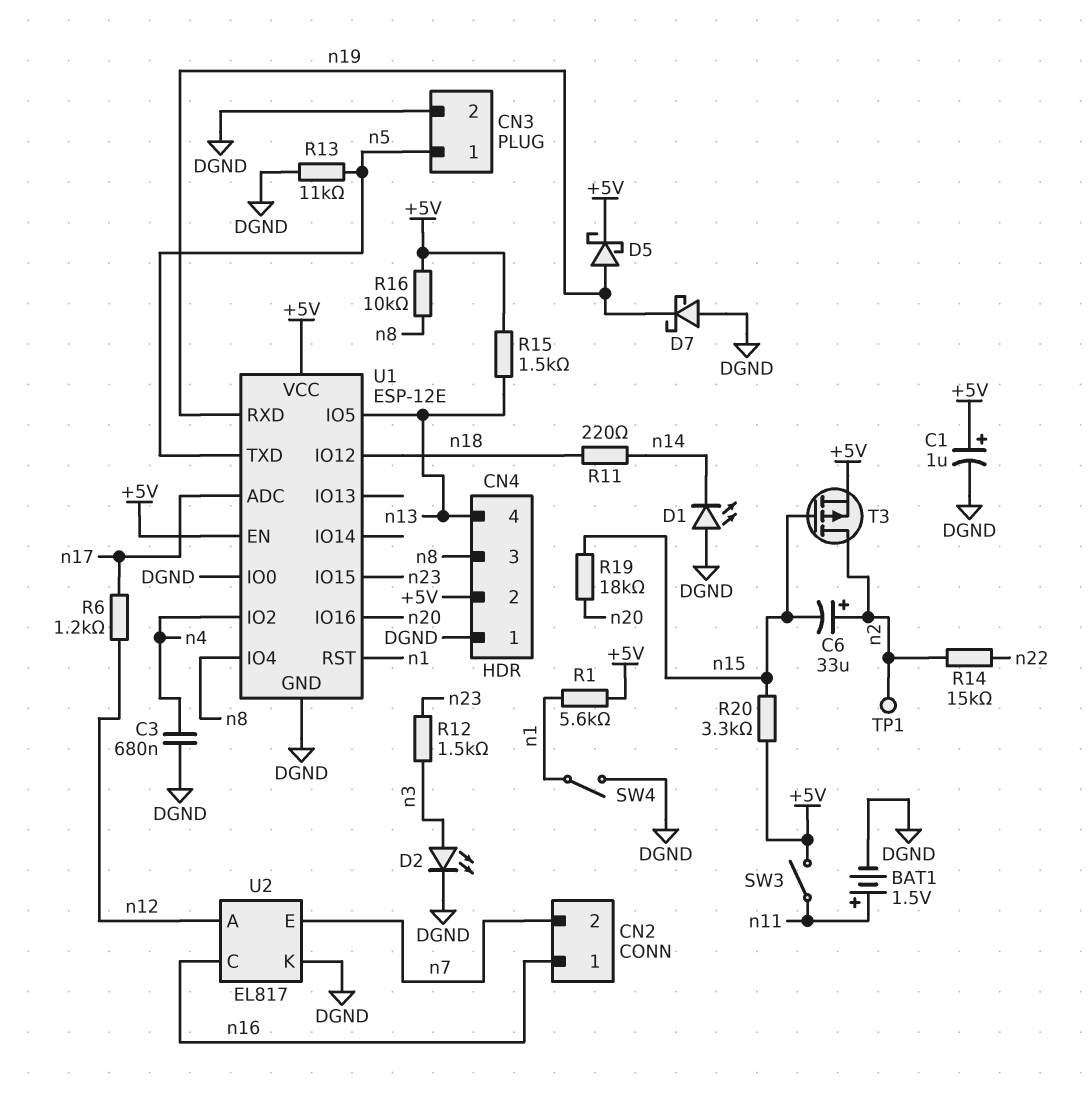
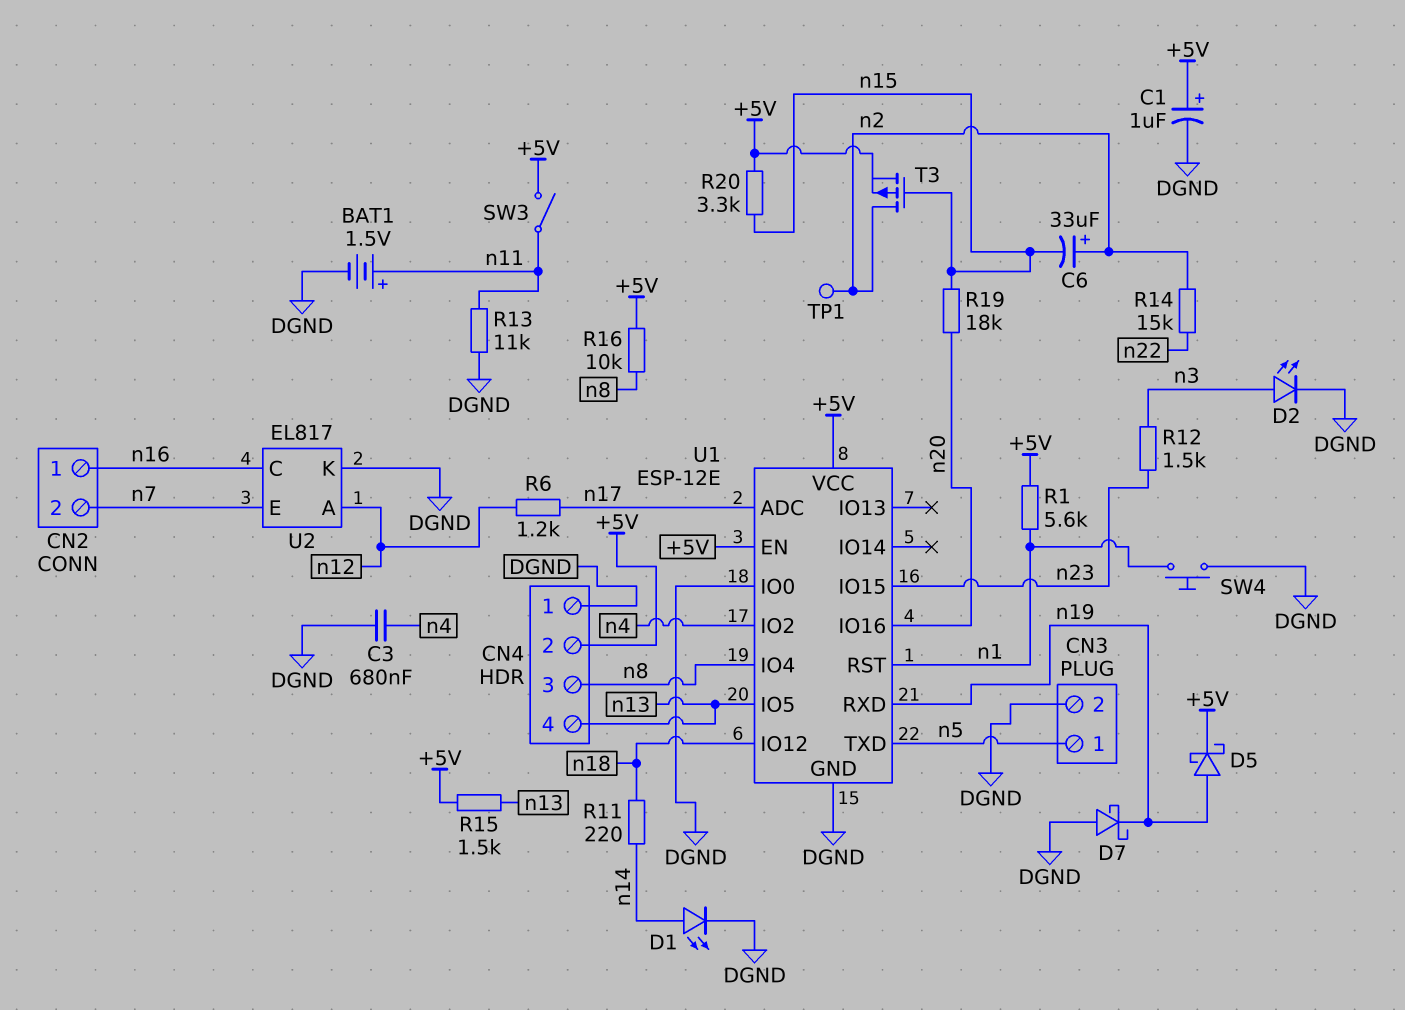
D1: LED (A DGND, K n14) -> LED (A n14, K DGND)
R13: 11k (DGND, n5) -> 11k (DGND, n11)
SW4: switch (DGND, n1) -> button (DGND, n1)

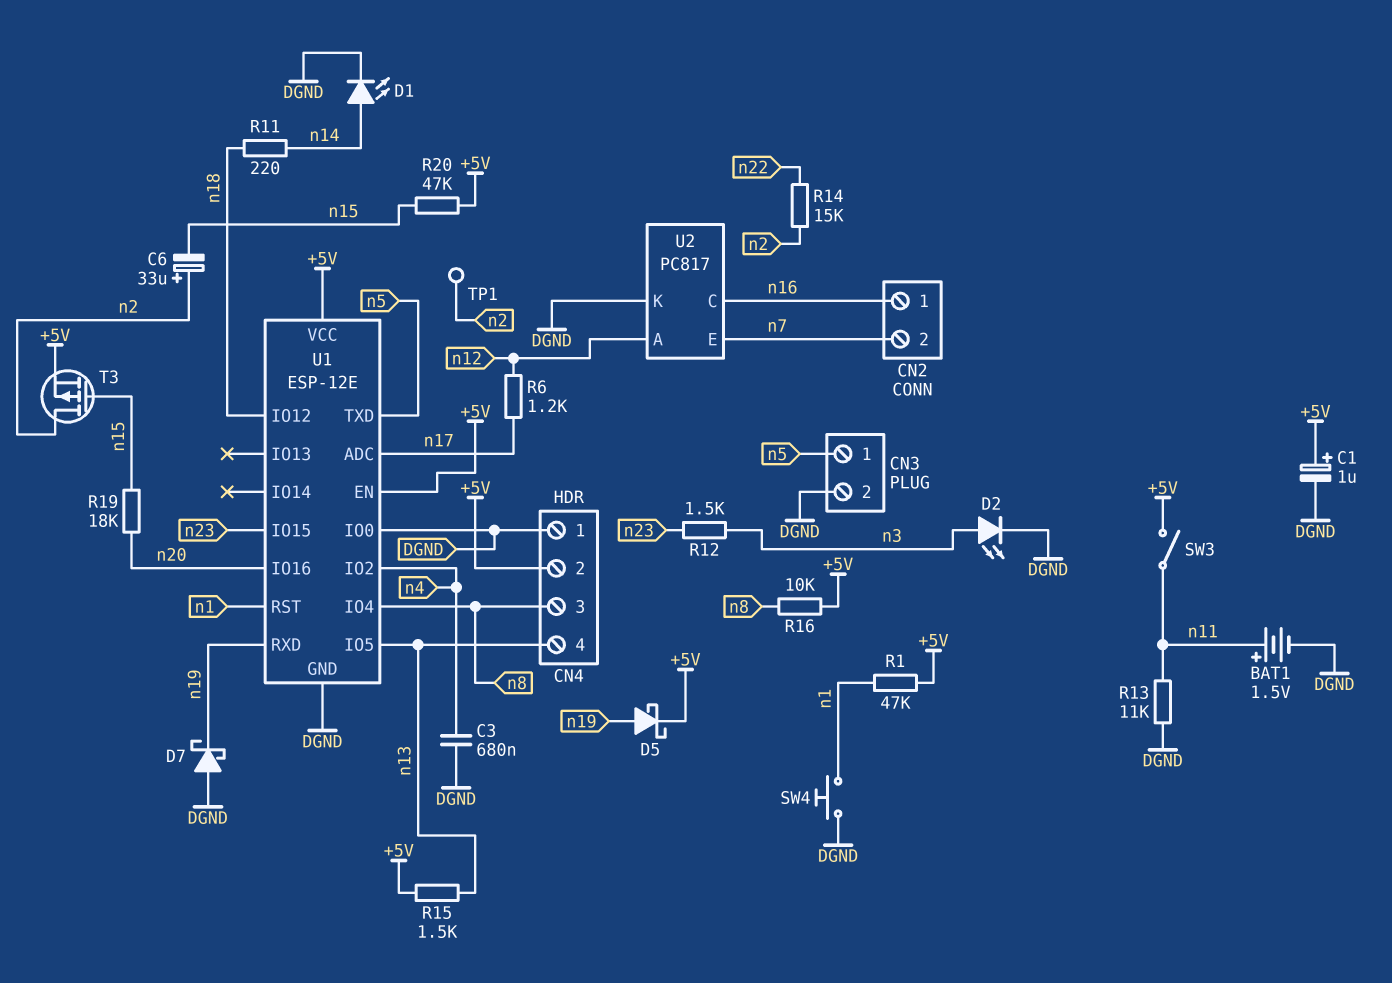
R1: 5.6k (+5V, n1) -> 47k (+5V, n1)
R20: 3.3k (+5V, n15) -> 47k (+5V, n15)
U2: EL817 -> PC817

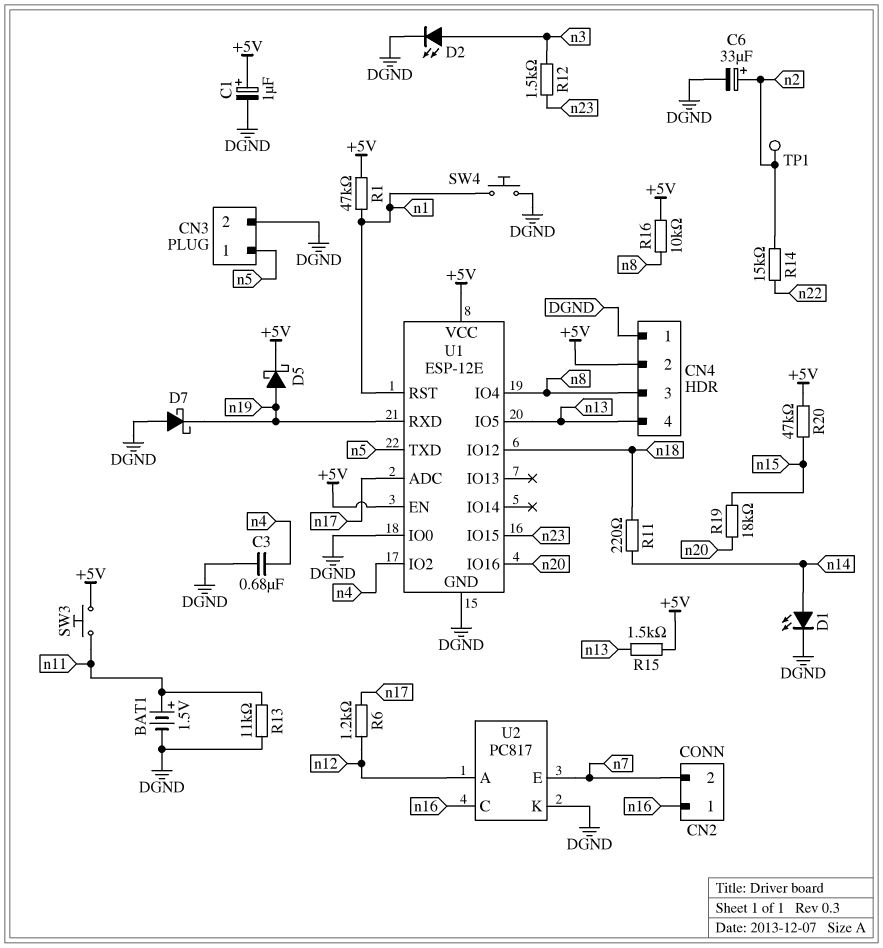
C6: 33uF (plus n2, minus n15) -> 33uF (plus n2, minus DGND)
SW3: switch (+5V, n11) -> button (+5V, n11)
T3: PMOS (G n15, D n2, S +5V) -> none

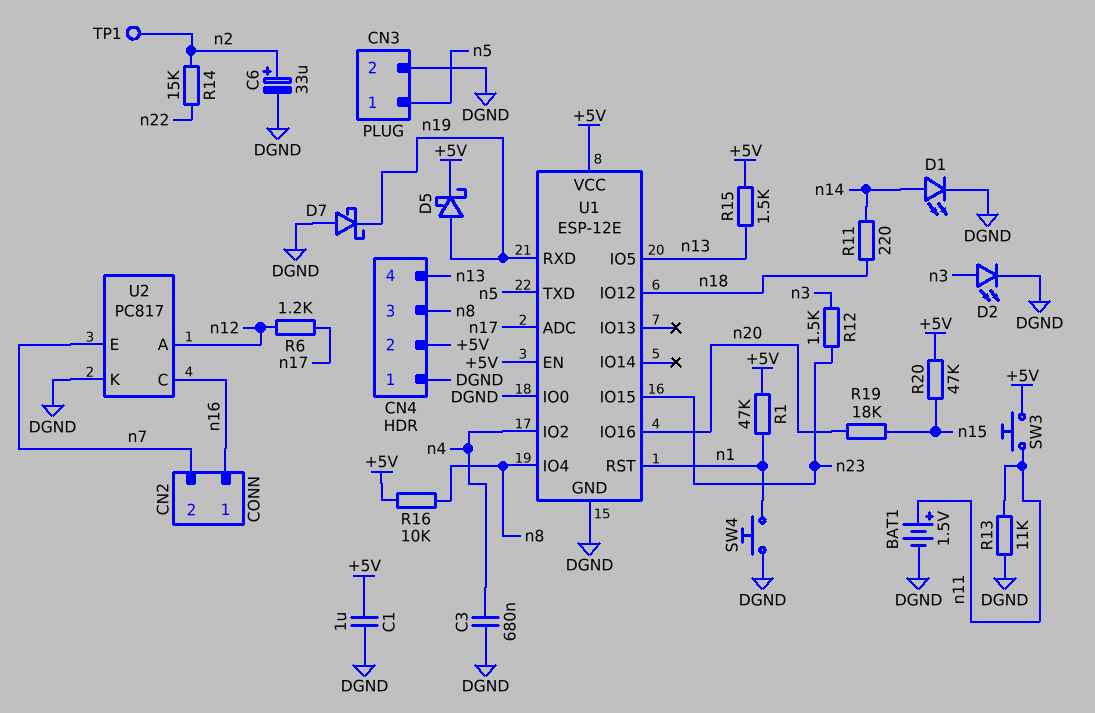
C1: 1uF (plus +5V, minus DGND) -> 1uF (+5V, DGND)

